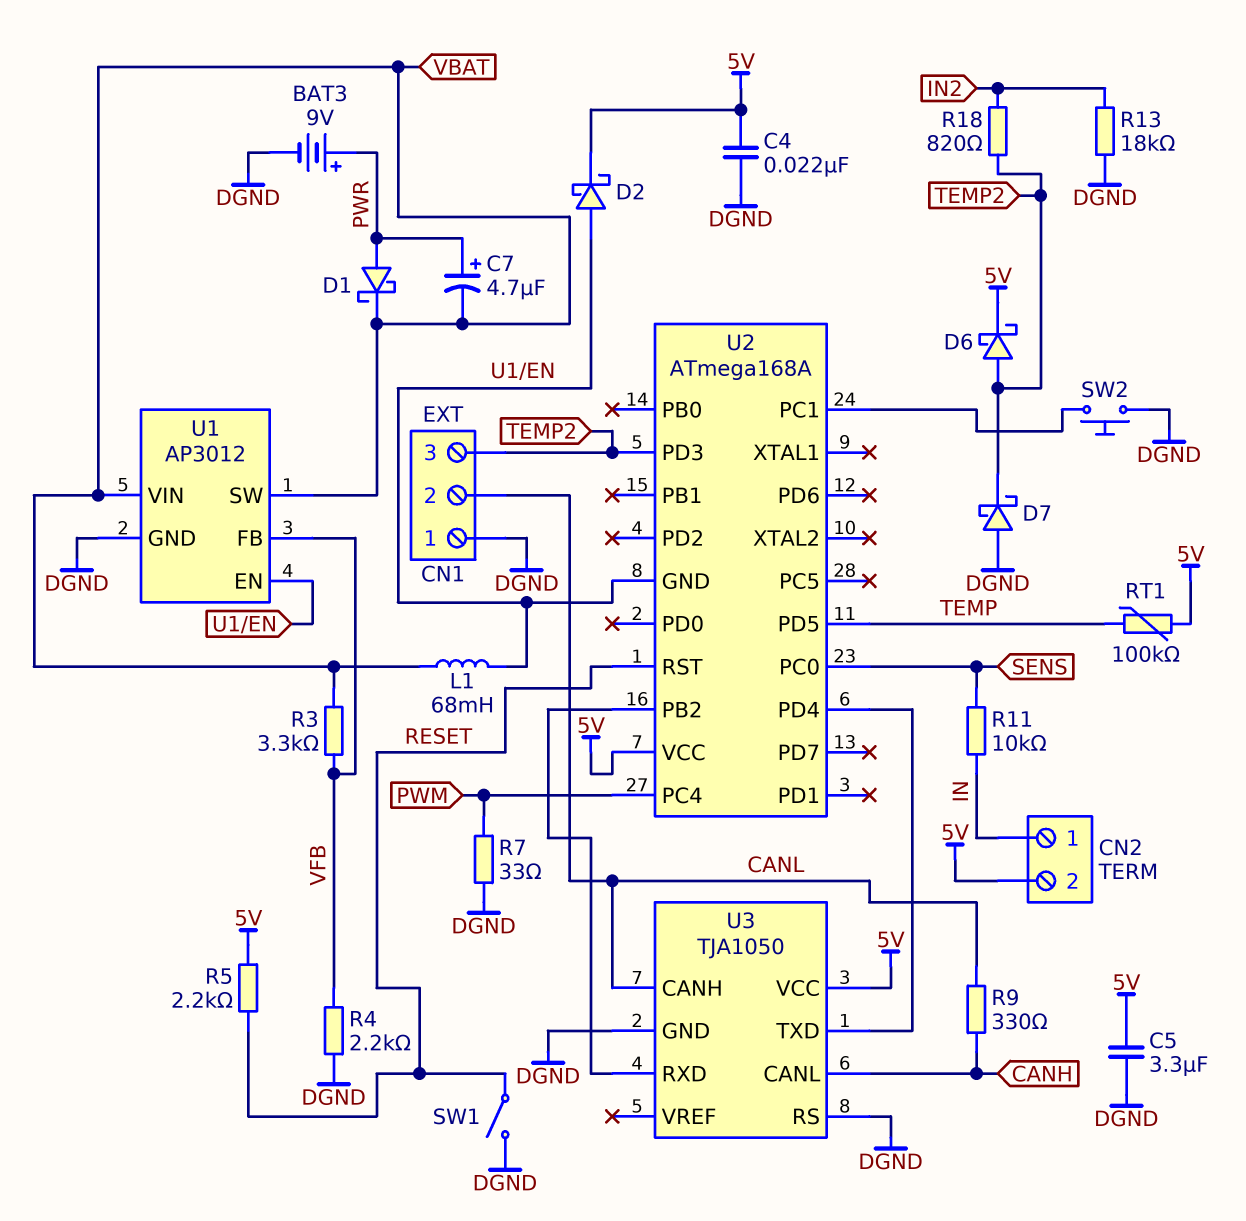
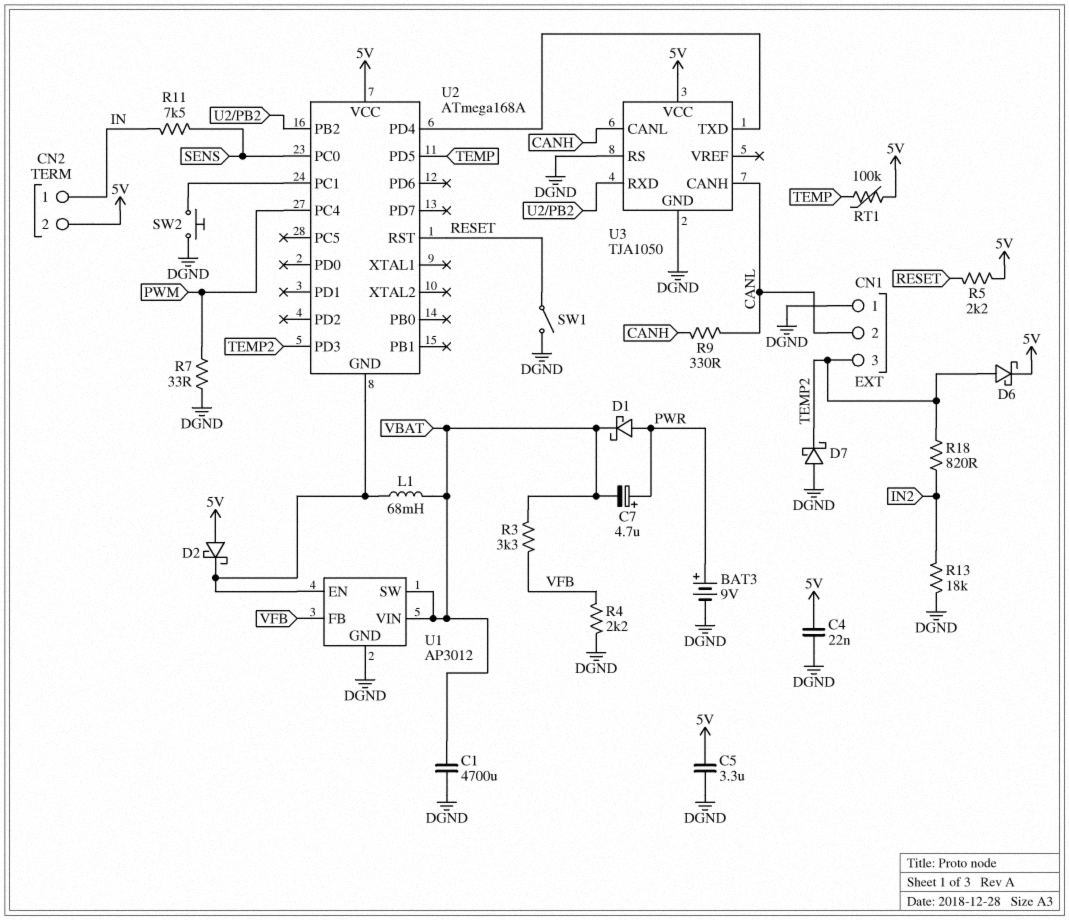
C1: none -> 4700uF (DGND, VBAT)
D2: schottky (A U1/EN, K 5V) -> schottky (A 5V, K U1/EN)
R11: 10k (IN, SENS) -> 7.5k (IN, SENS)

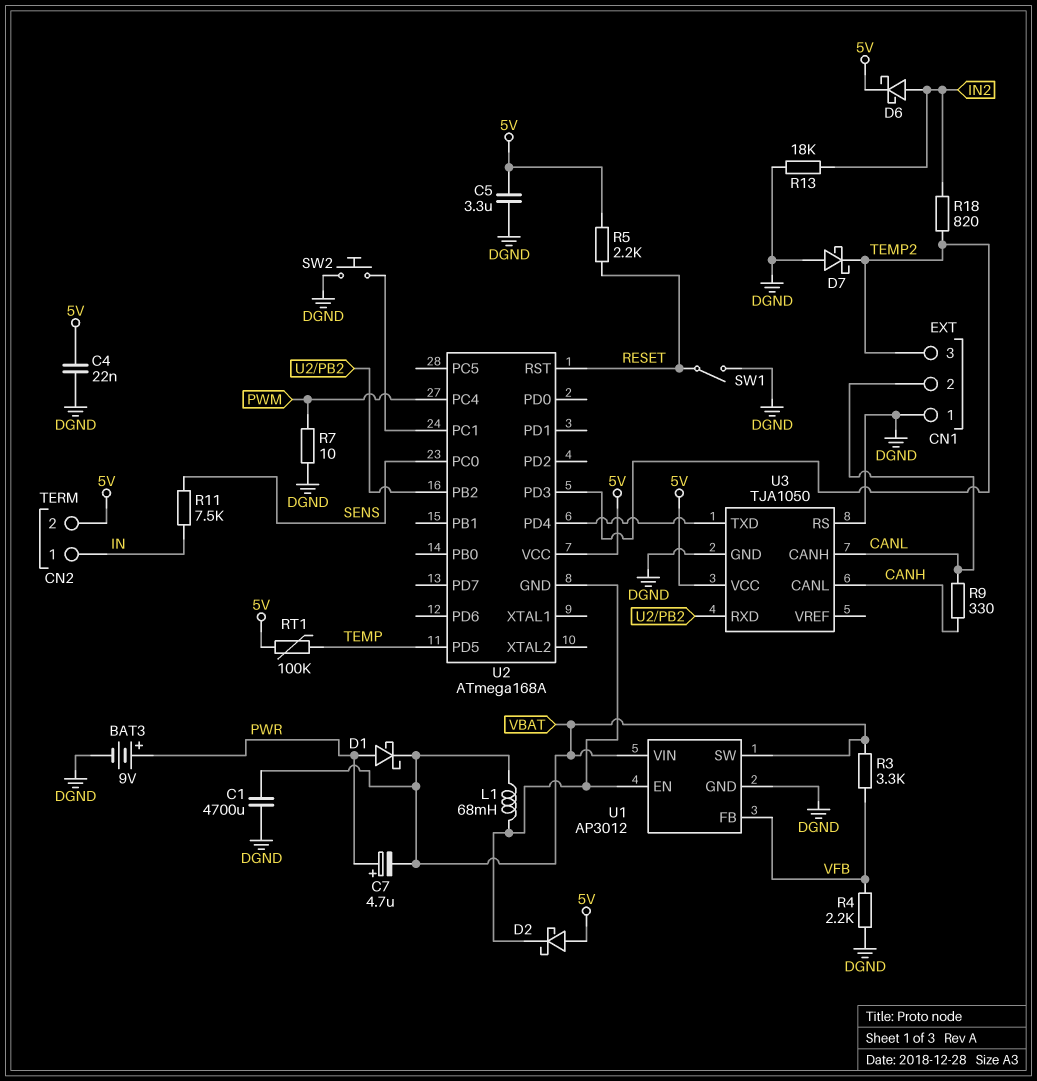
D6: schottky (A TEMP2, K 5V) -> schottky (A IN2, K 5V)
R7: 33 (DGND, PWM) -> 10 (DGND, PWM)

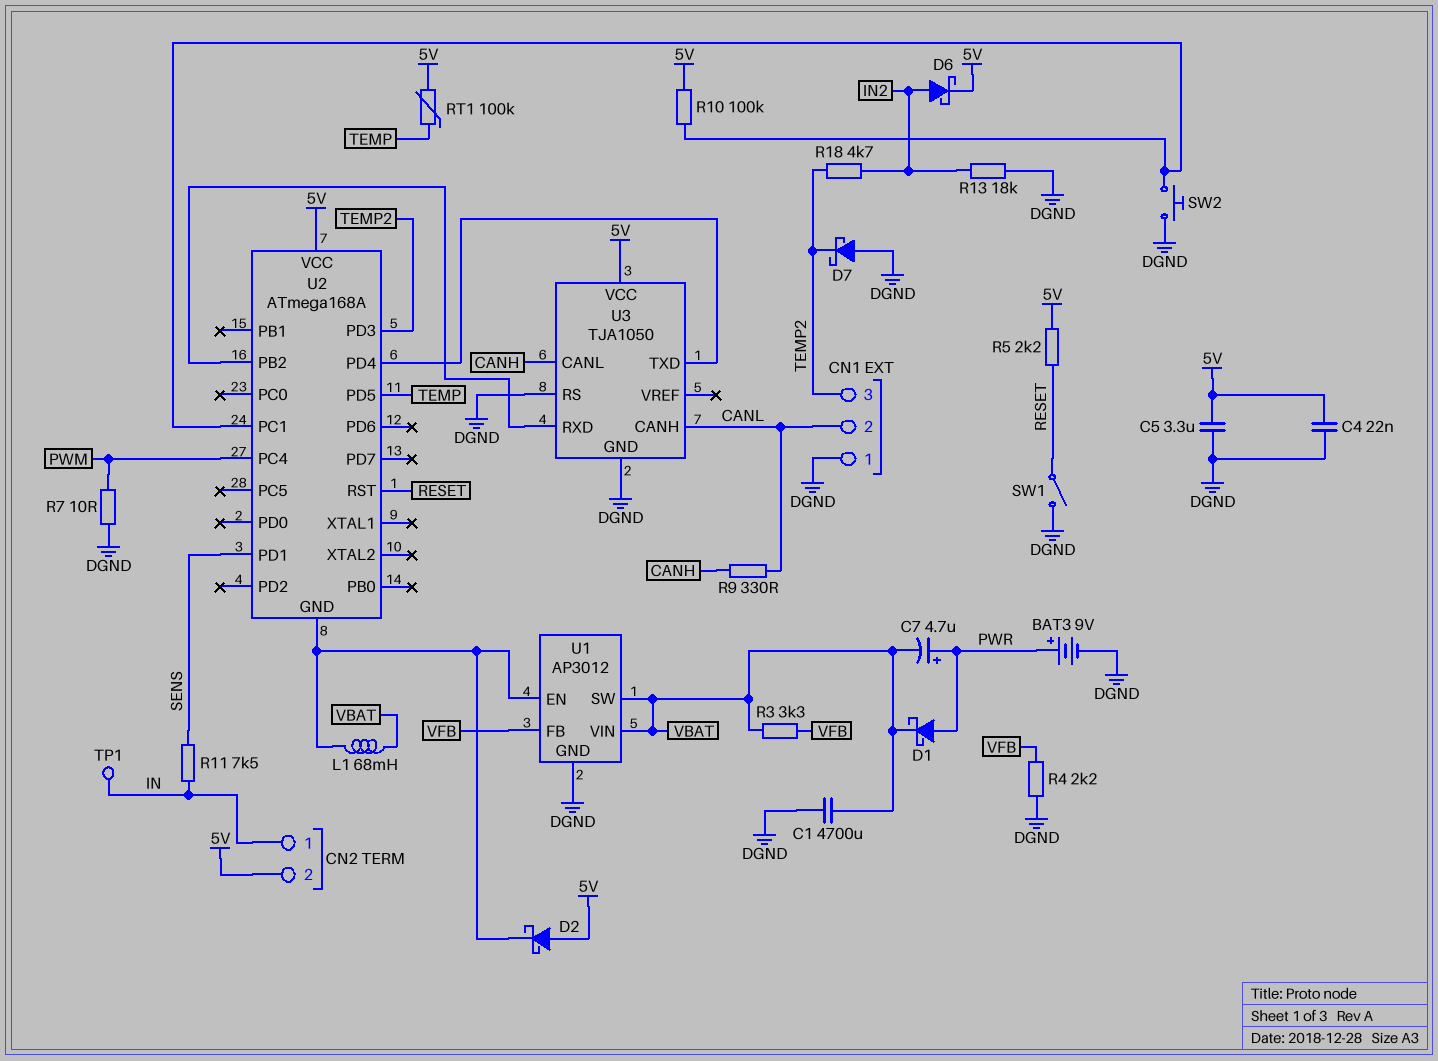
R10: none -> 100k (5V, U2/PC1)
R18: 820 (IN2, TEMP2) -> 4.7k (IN2, TEMP2)
TP1: none -> test point (IN)
U2 pin PC0: SENS -> none
U2 pin PD1: none -> SENS

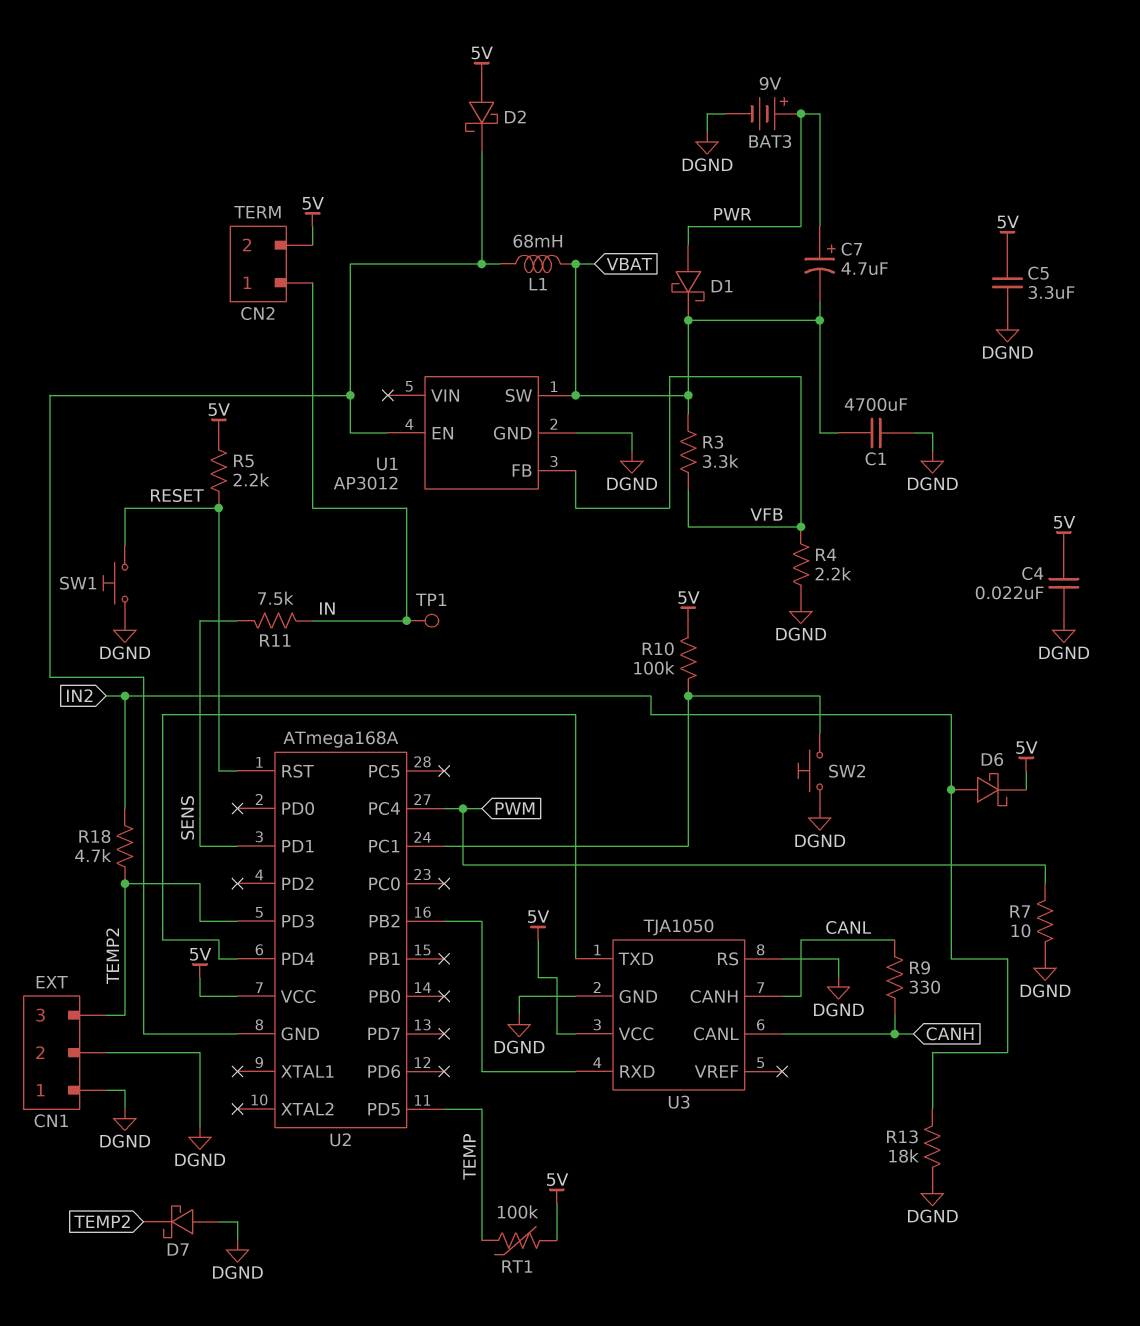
CN1 pin 2: CANL -> DGND
SW1: switch (DGND, RESET) -> button (DGND, RESET)
U1 pin VIN: VBAT -> none

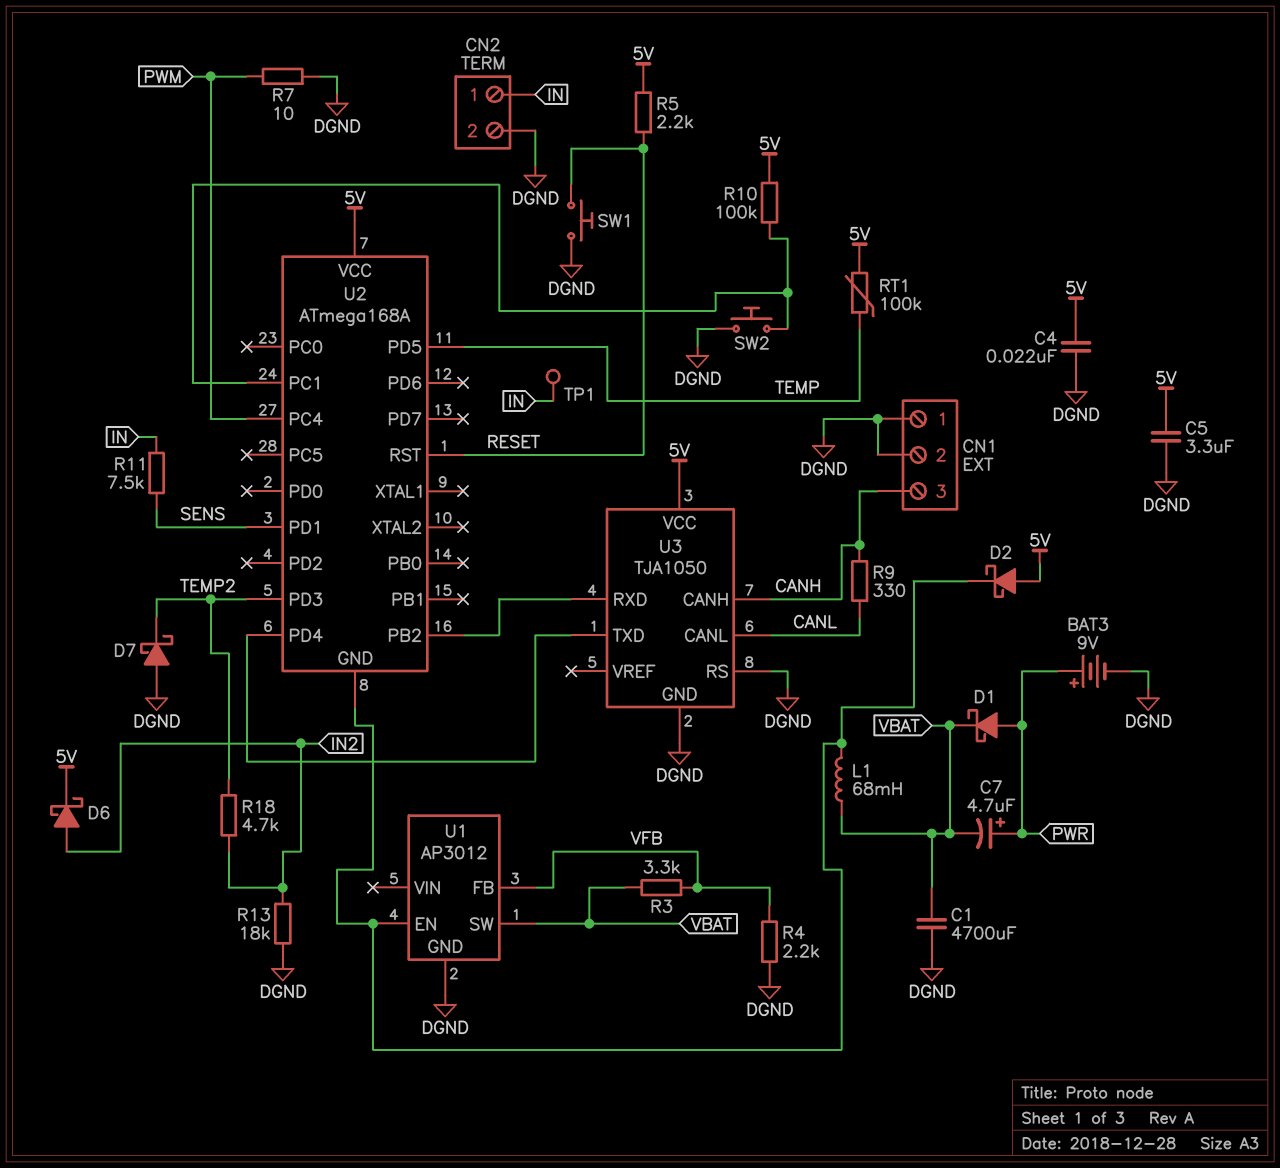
CN1 pin 3: TEMP2 -> CANH
CN2 pin 2: 5V -> DGND
U3 pin CANH: CANL -> CANH
U3 pin CANL: CANH -> CANL

